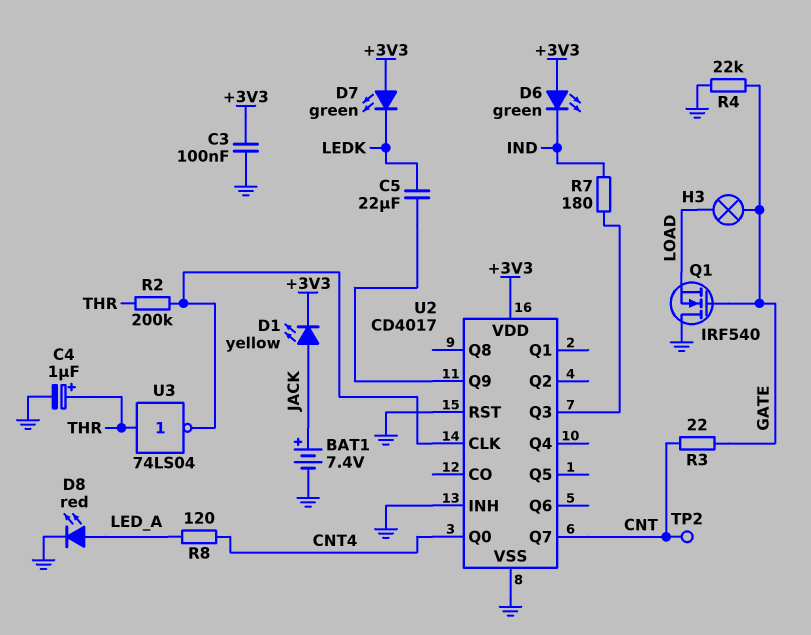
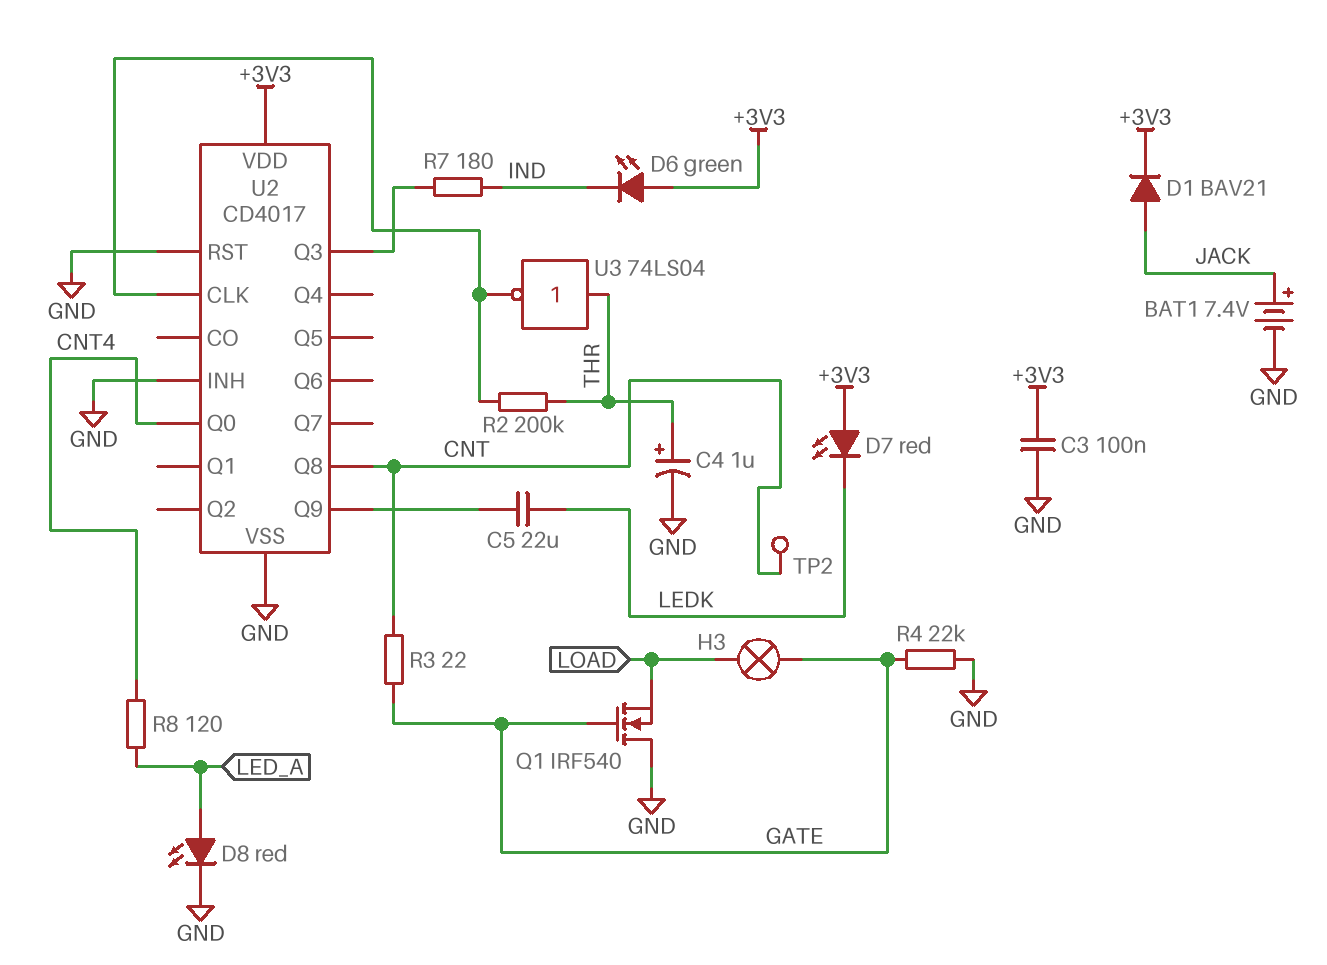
D1: LED yellow (A JACK, K +3V3) -> diode BAV21 (A JACK, K +3V3)
D7: LED green (A +3V3, K LEDK) -> LED red (A +3V3, K LEDK)
U2 pin Q7: CNT -> none
U2 pin Q8: none -> CNT

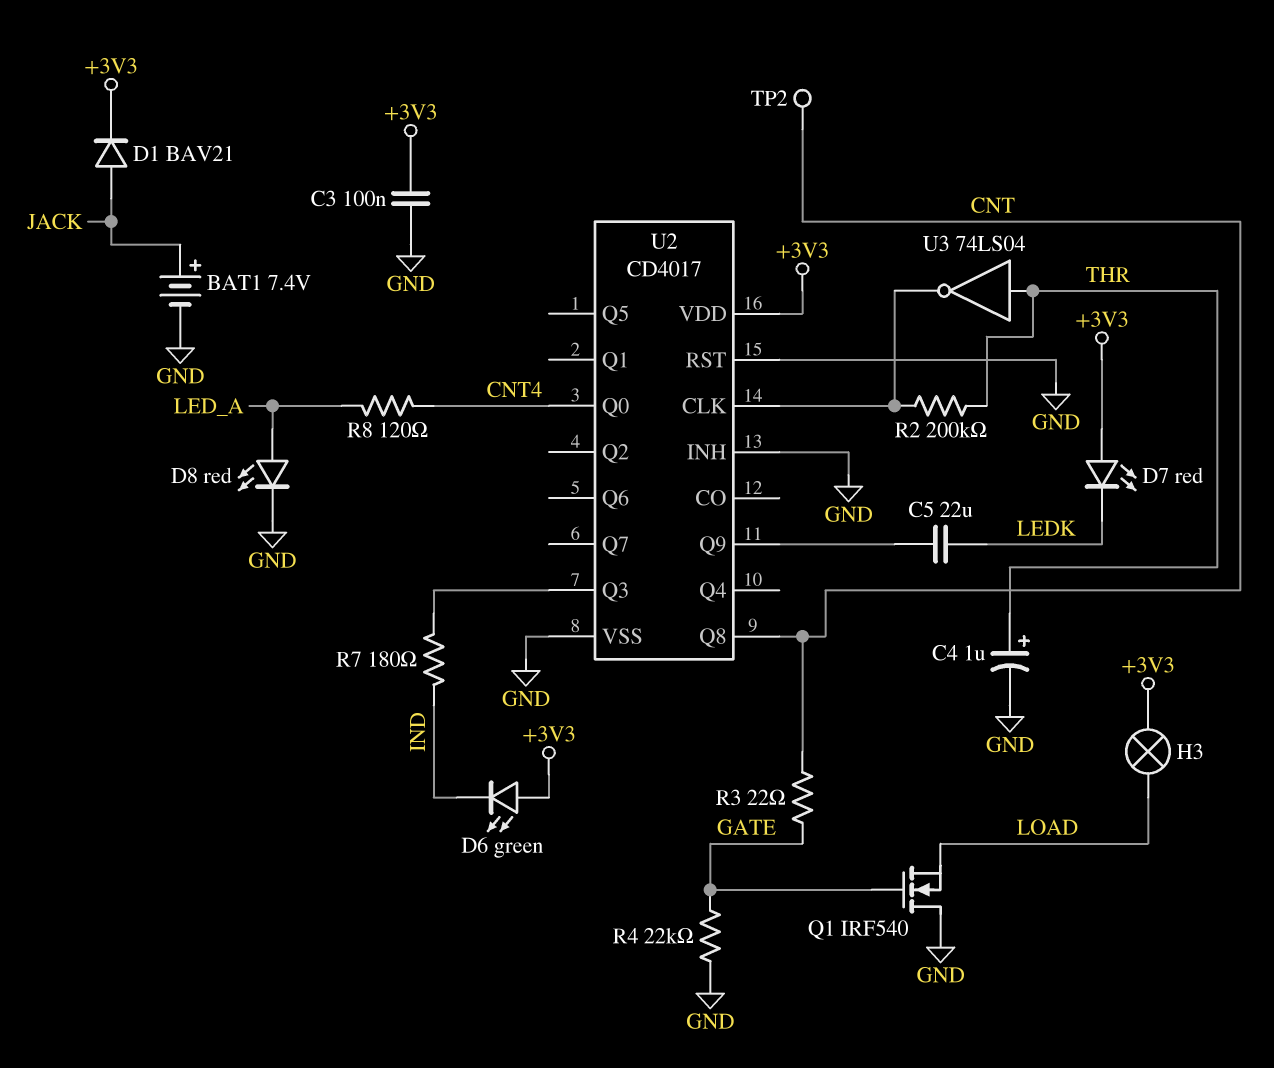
H3: lamp (GATE, LOAD) -> lamp (+3V3, LOAD)

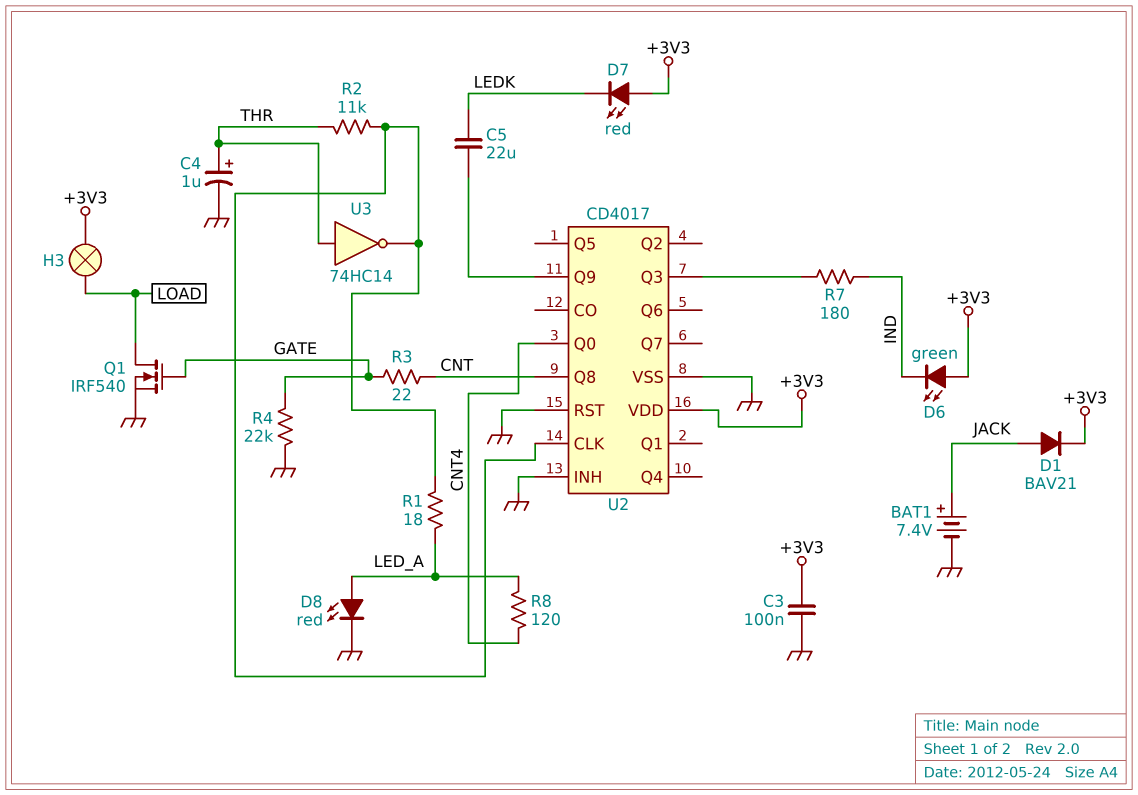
Q1: NMOS IRF540 (G GATE, D GND, S LOAD) -> NMOS IRF540 (G GATE, D LOAD, S GND)
R1: none -> 18 (LED_A, U2/CLK)
R2: 200k (THR, U2/CLK) -> 11k (THR, U2/CLK)
TP2: test point (CNT) -> none
U3: NOT 74LS04 (in THR, out U2/CLK) -> NOT 74HC14 (in THR, out U2/CLK)

